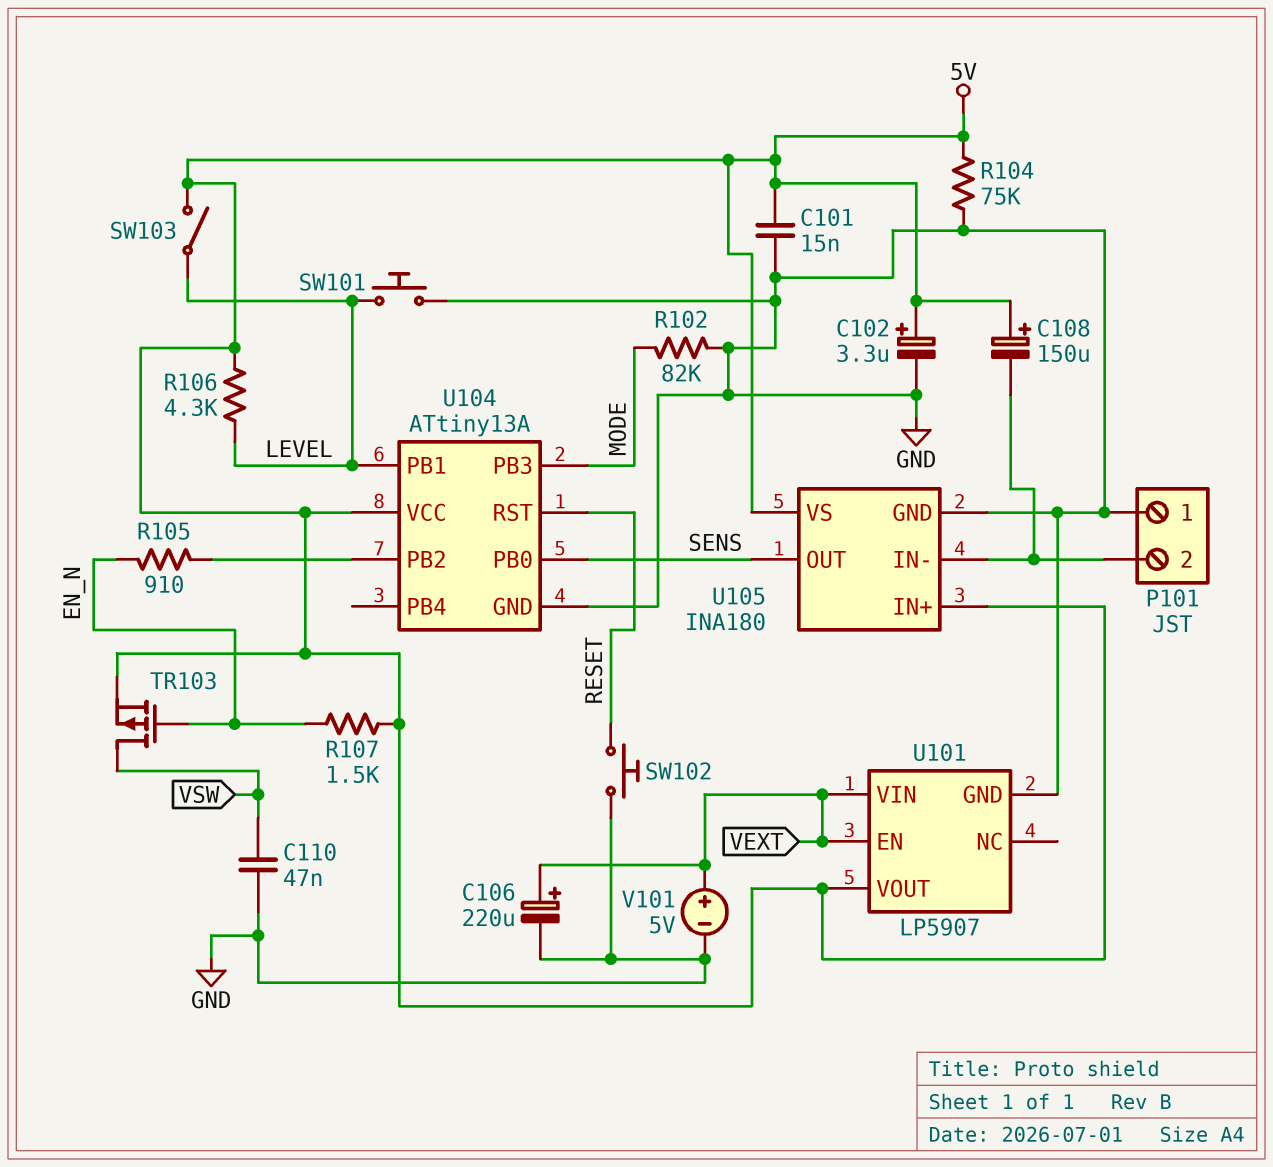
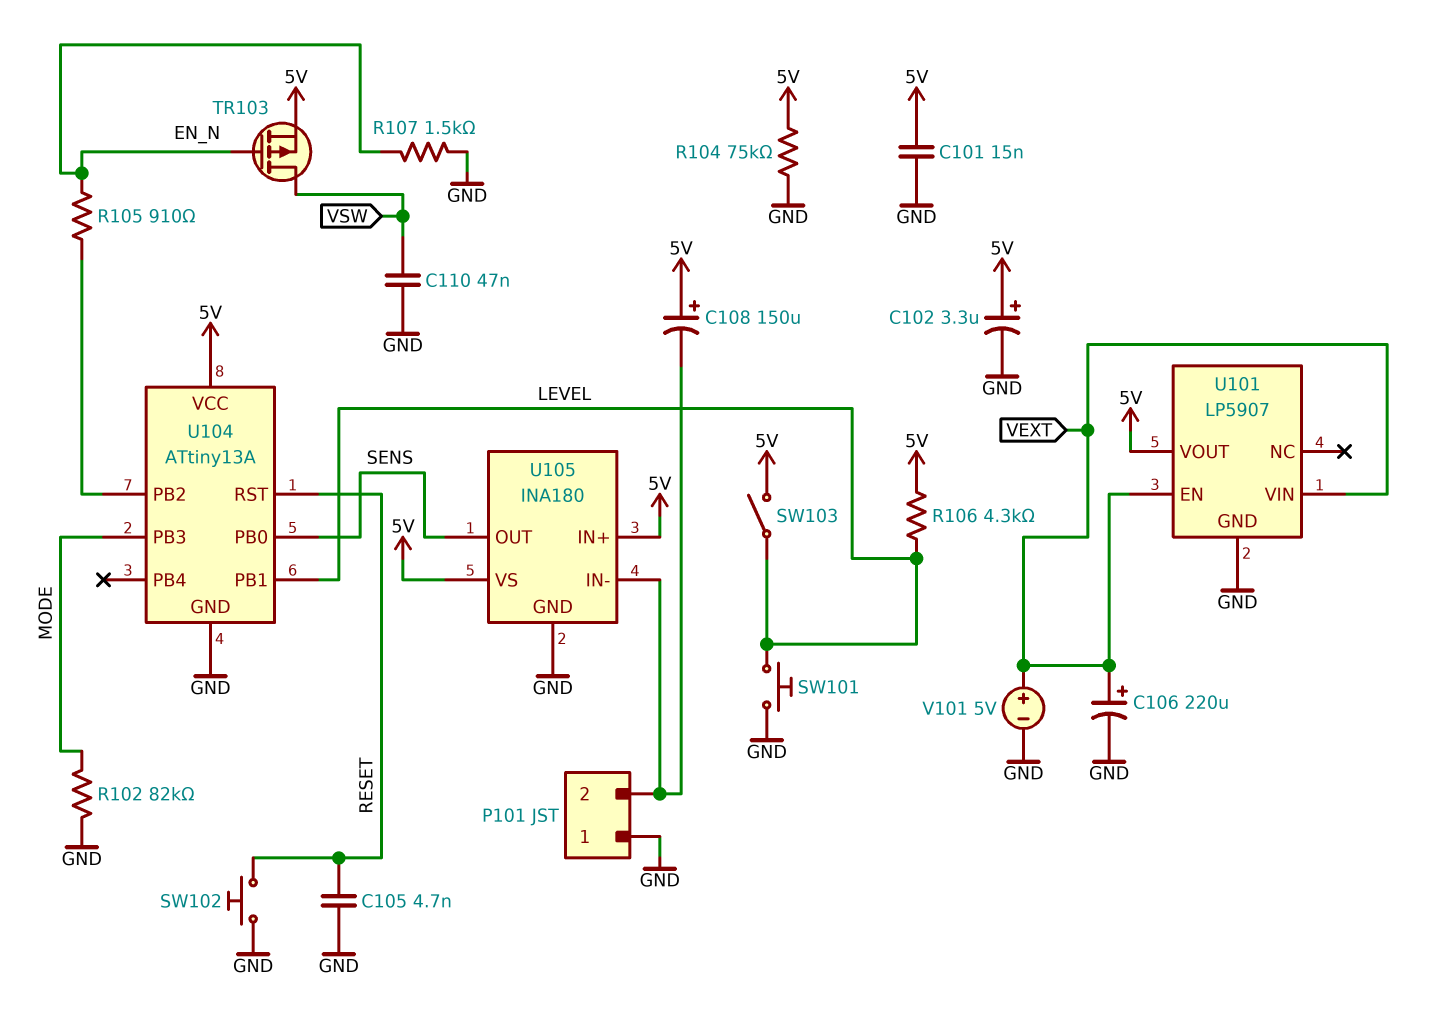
C105: none -> 4.7nF (GND, RESET)
R107: 1.5k (5V, EN_N) -> 1.5k (EN_N, GND)

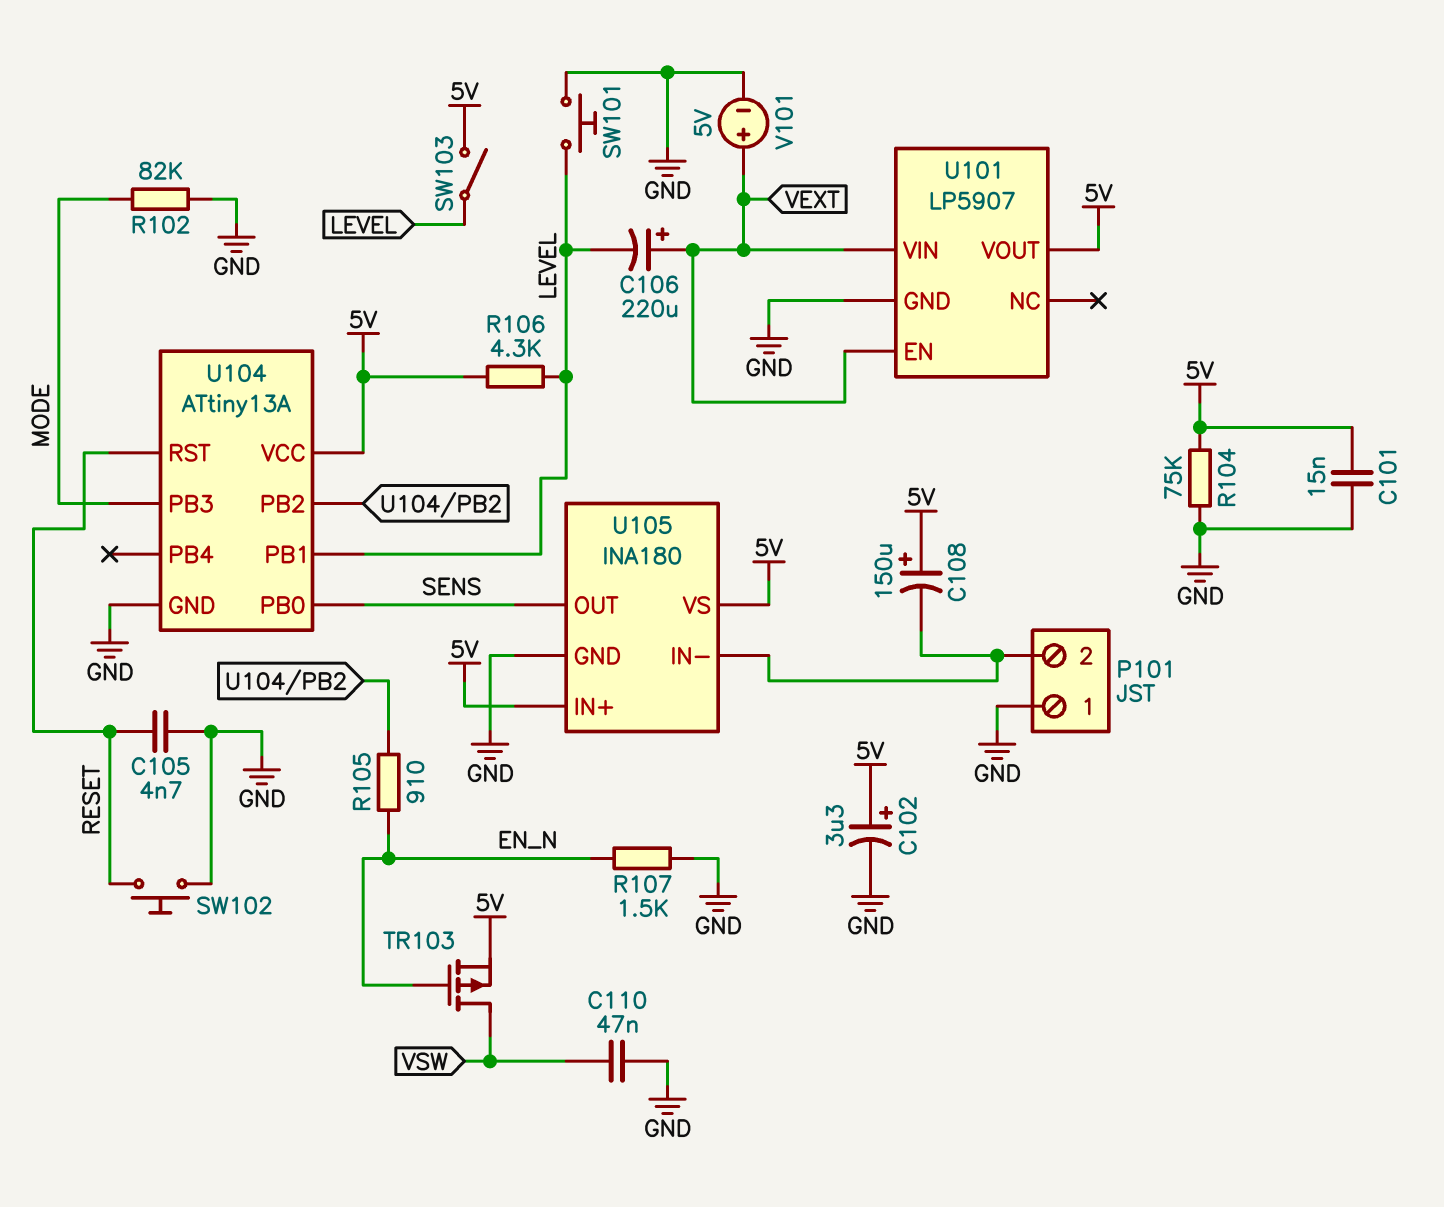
C106: 220uF (plus VEXT, minus GND) -> 220uF (plus VEXT, minus LEVEL)

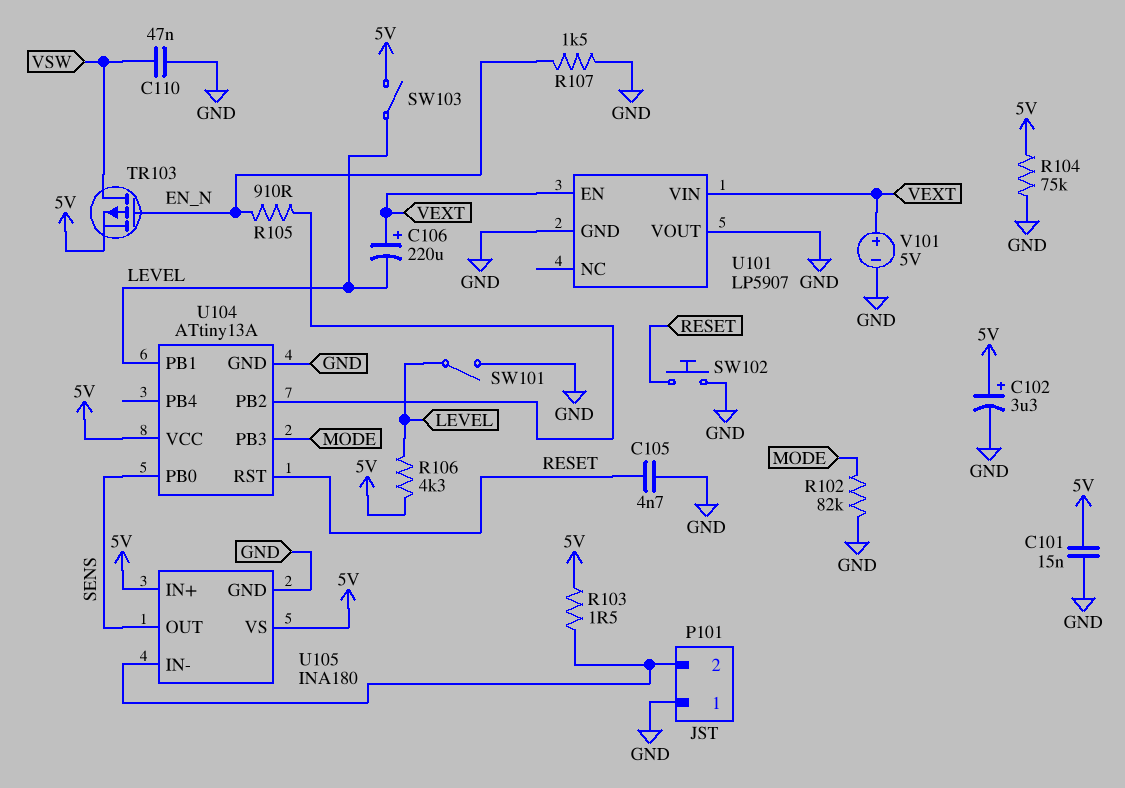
C108: 150uF (plus 5V, minus P101/2) -> none
R103: none -> 1.5 (5V, P101/2)
SW101: button (GND, LEVEL) -> switch (GND, LEVEL)
U101 pin VOUT: 5V -> GND

